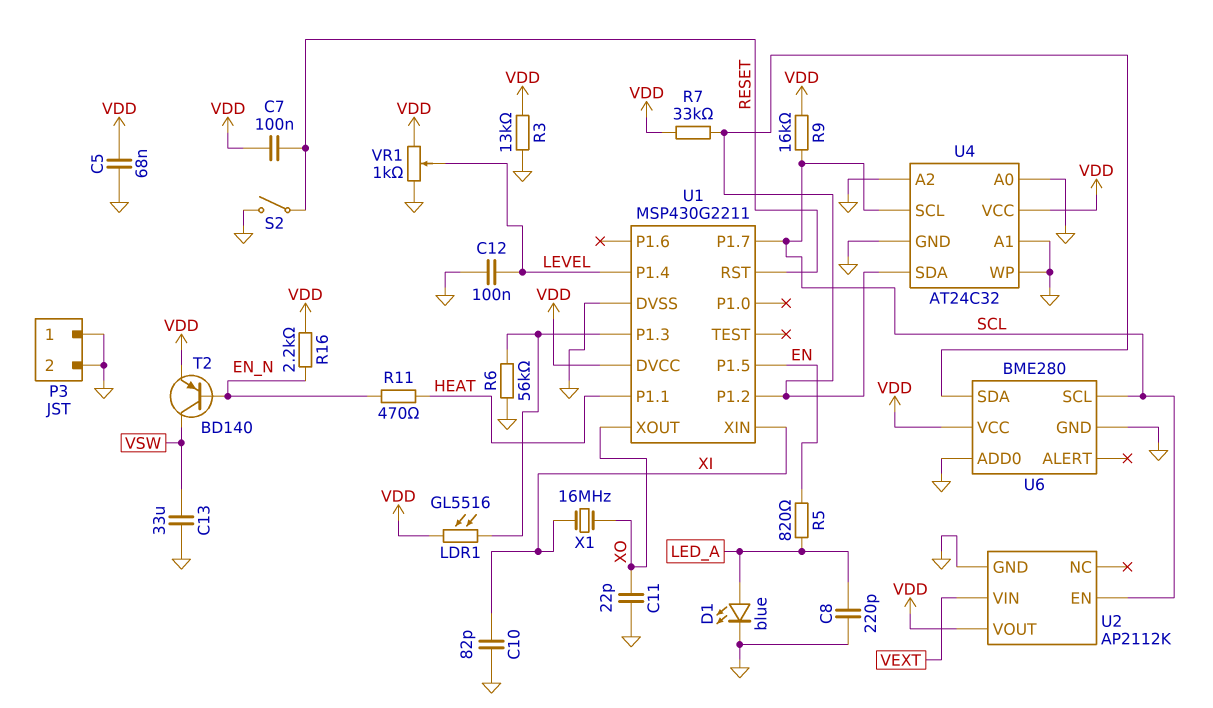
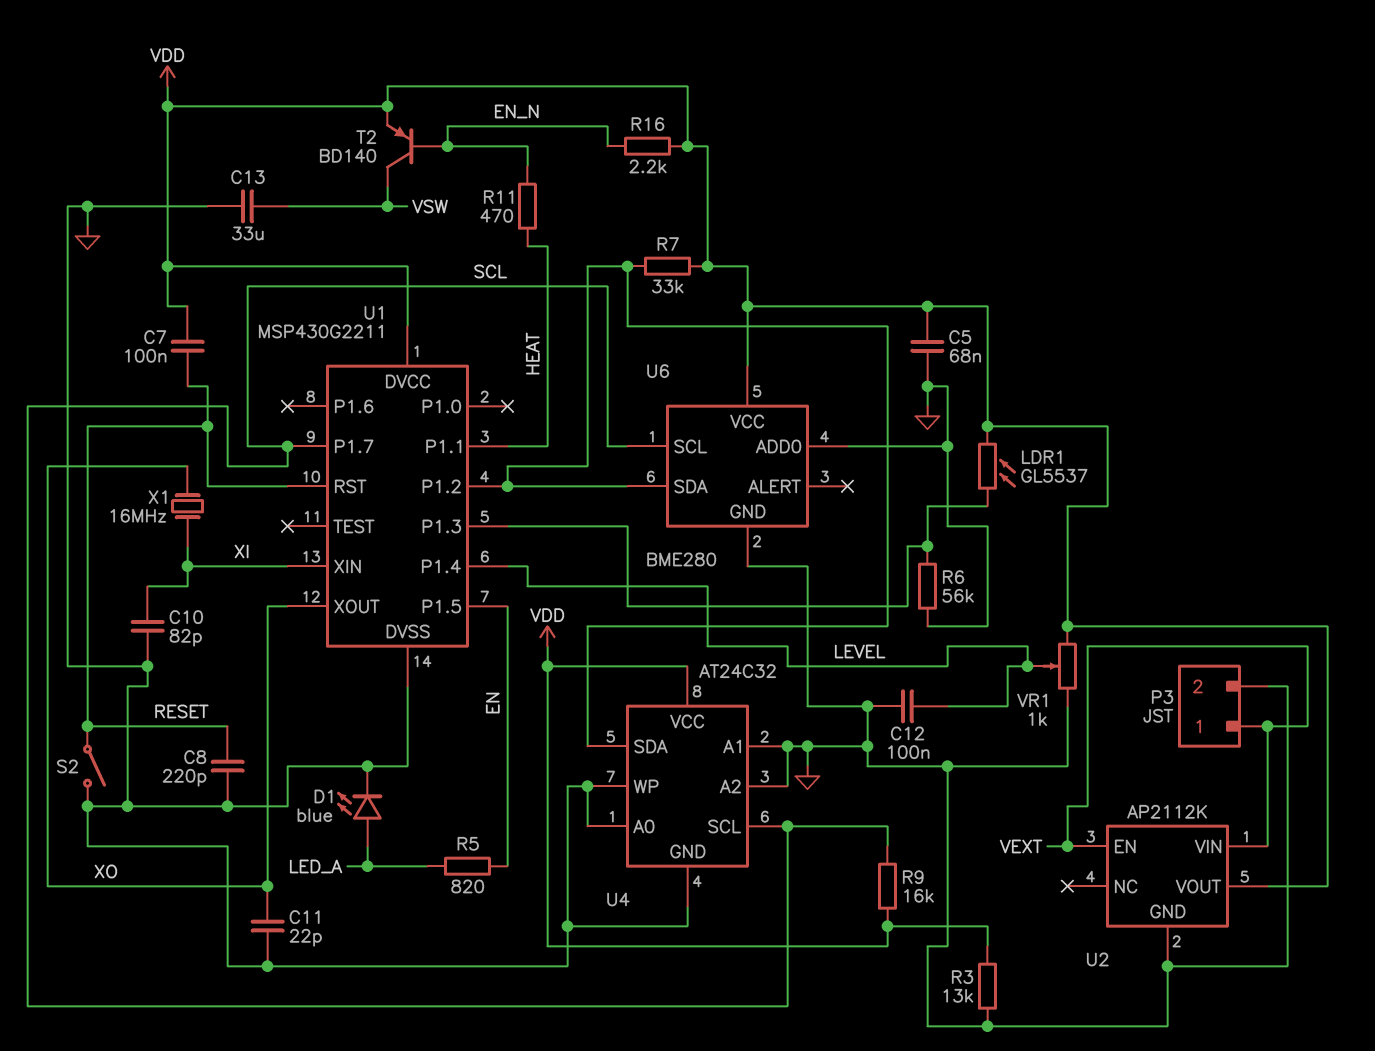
C8: 220pF (GND, LED_A) -> 220pF (GND, RESET)
LDR1: GL5516 (U1/P1.3, VDD) -> GL5537 (U1/P1.3, VDD)
P3 pin 1: GND -> VEXT
U2 pin EN: SCL -> VEXT

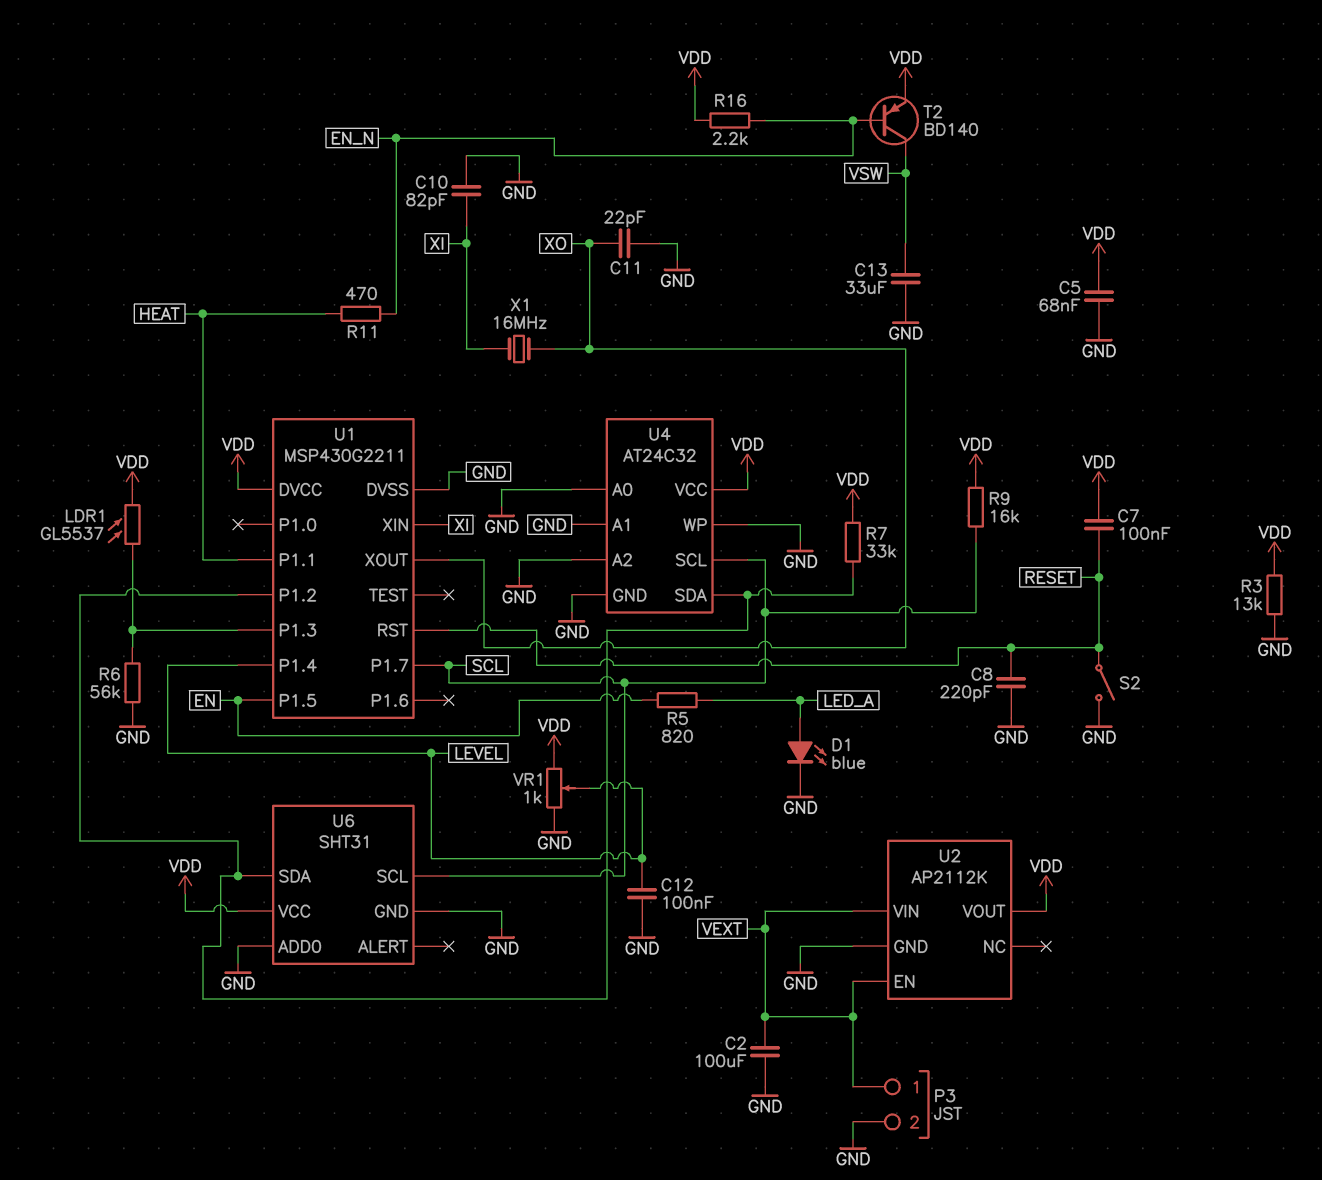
C2: none -> 100uF (GND, VEXT)
U6: BME280 -> SHT31

